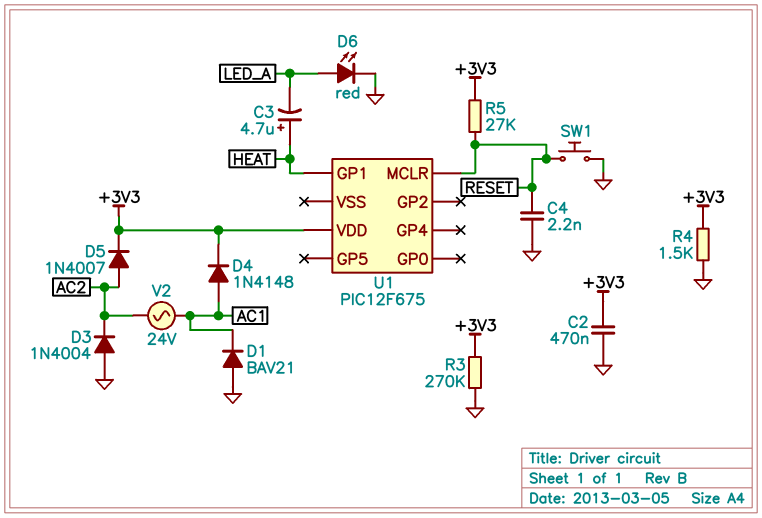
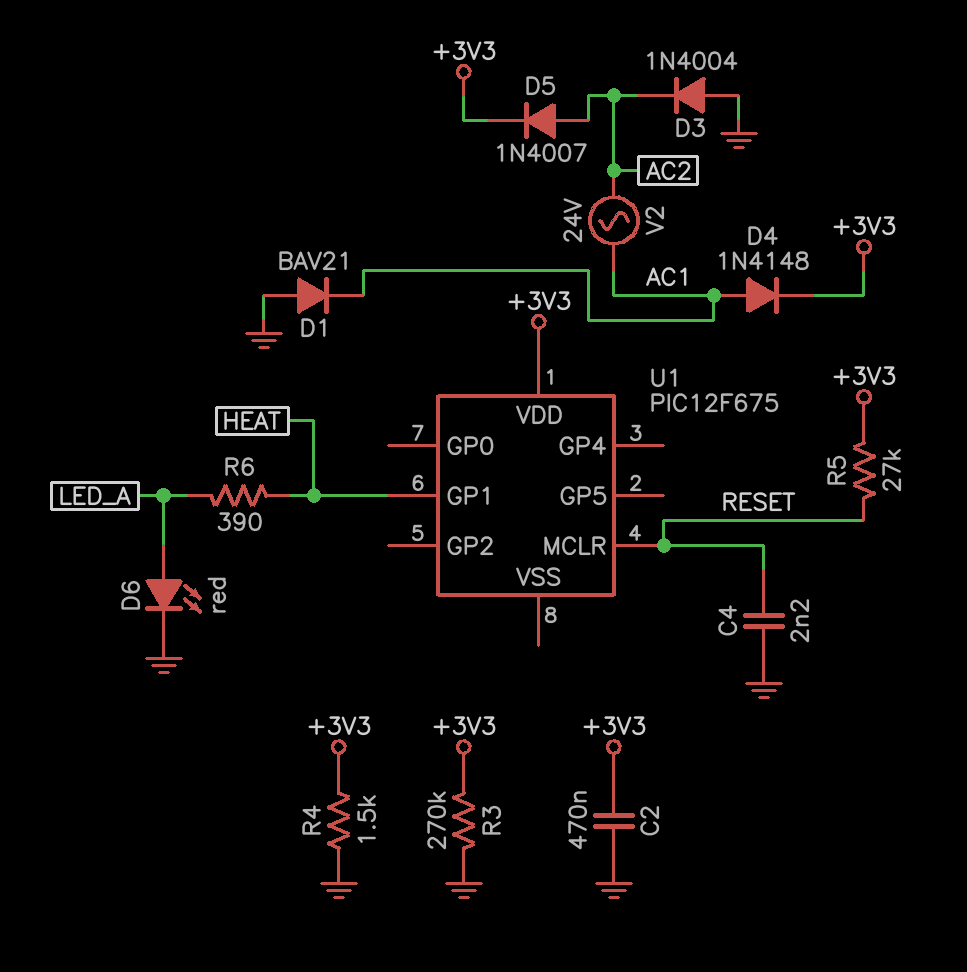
C3: 4.7uF (plus HEAT, minus LED_A) -> none
R6: none -> 390 (HEAT, LED_A)
SW1: button (GND, RESET) -> none

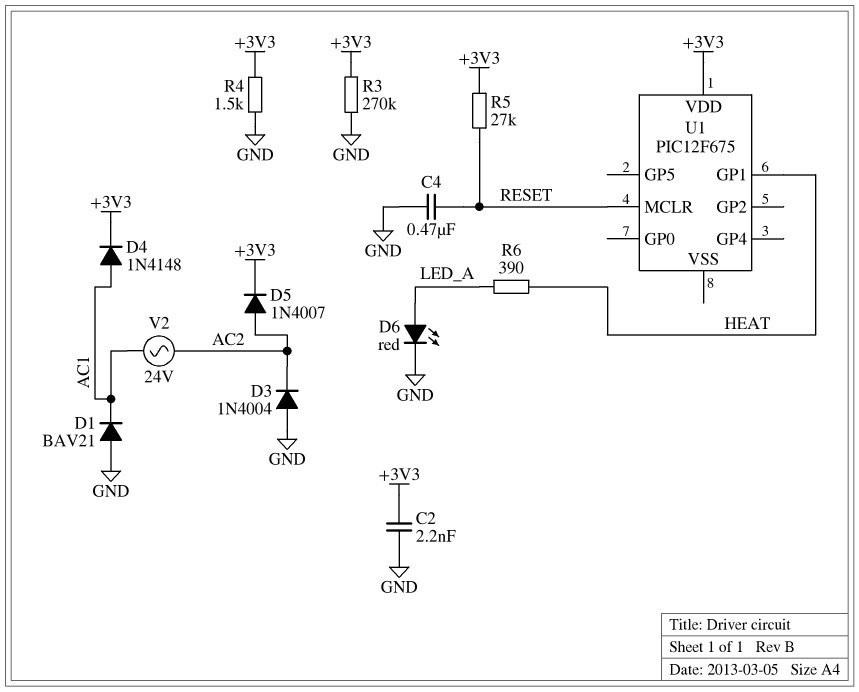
C2: 470nF (+3V3, GND) -> 2.2nF (+3V3, GND)
C4: 2.2nF (GND, RESET) -> 470nF (GND, RESET)

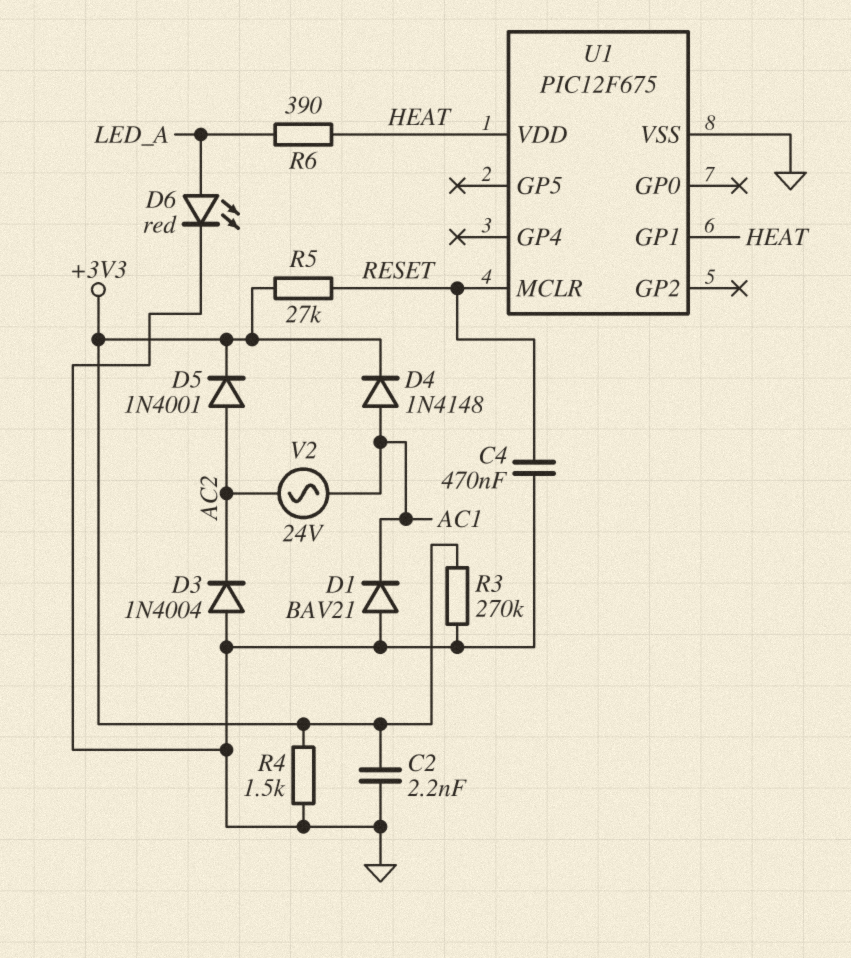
D5: diode 1N4007 (A AC2, K +3V3) -> diode 1N4001 (A AC2, K +3V3)
U1 pin VDD: +3V3 -> HEAT
U1 pin VSS: none -> GND

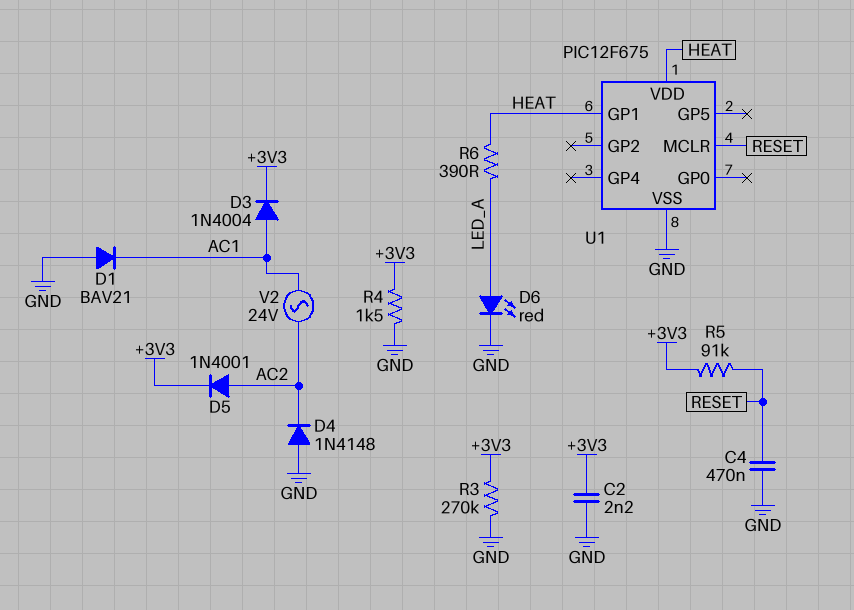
D3: diode 1N4004 (A GND, K AC2) -> diode 1N4004 (A AC1, K +3V3)
D4: diode 1N4148 (A AC1, K +3V3) -> diode 1N4148 (A GND, K AC2)
R5: 27k (+3V3, RESET) -> 91k (+3V3, RESET)

